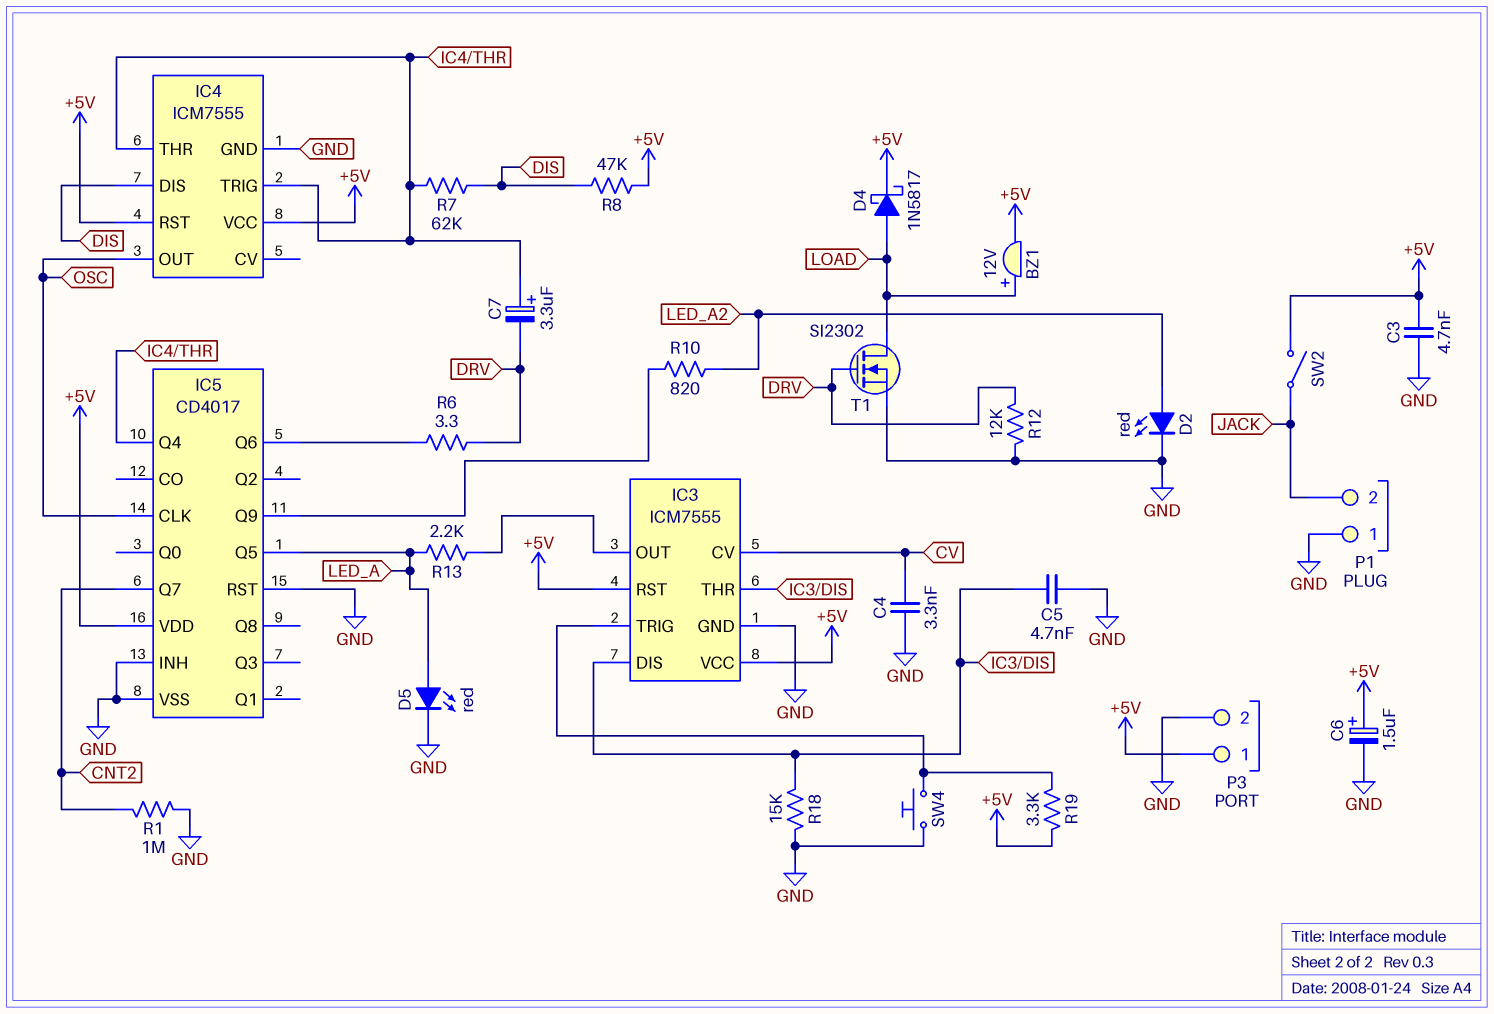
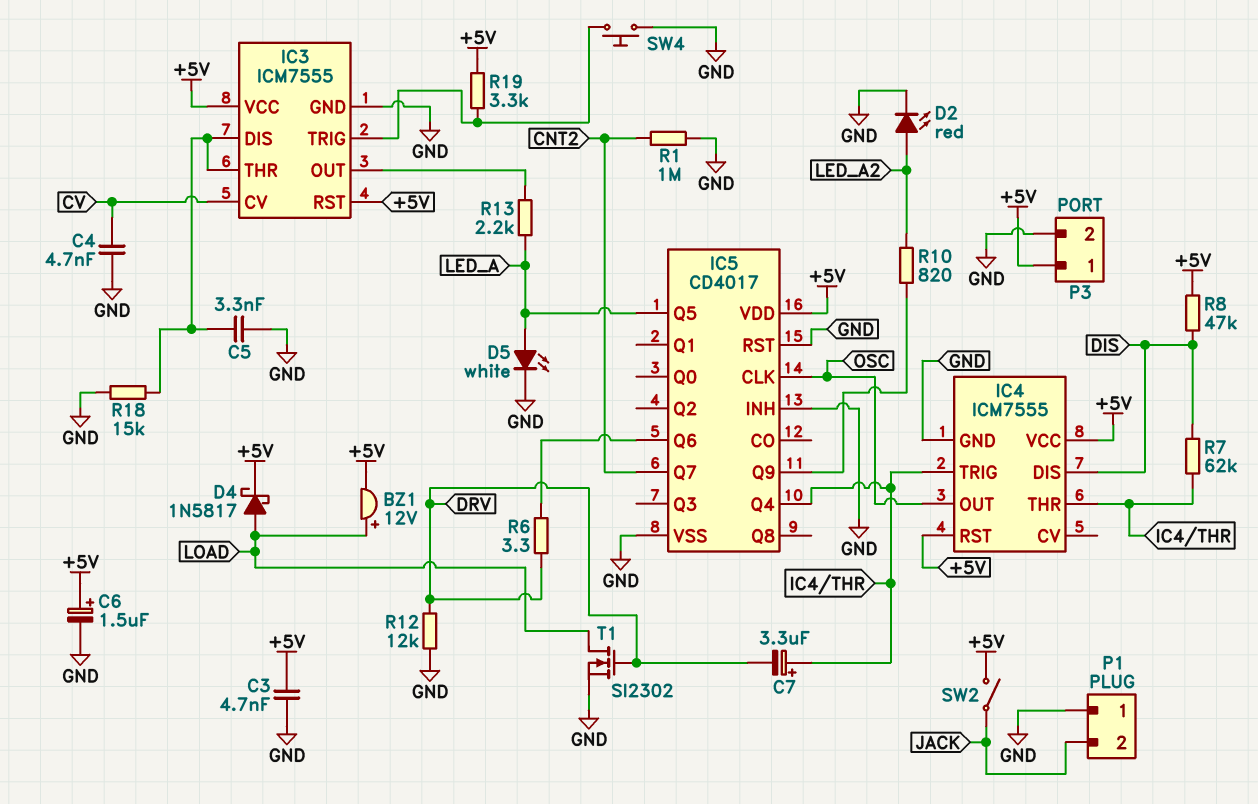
C4: 3.3nF (CV, GND) -> 4.7nF (CV, GND)
C5: 4.7nF (GND, IC3/DIS) -> 3.3nF (GND, IC3/DIS)
D5: LED red (A LED_A, K GND) -> LED white (A LED_A, K GND)

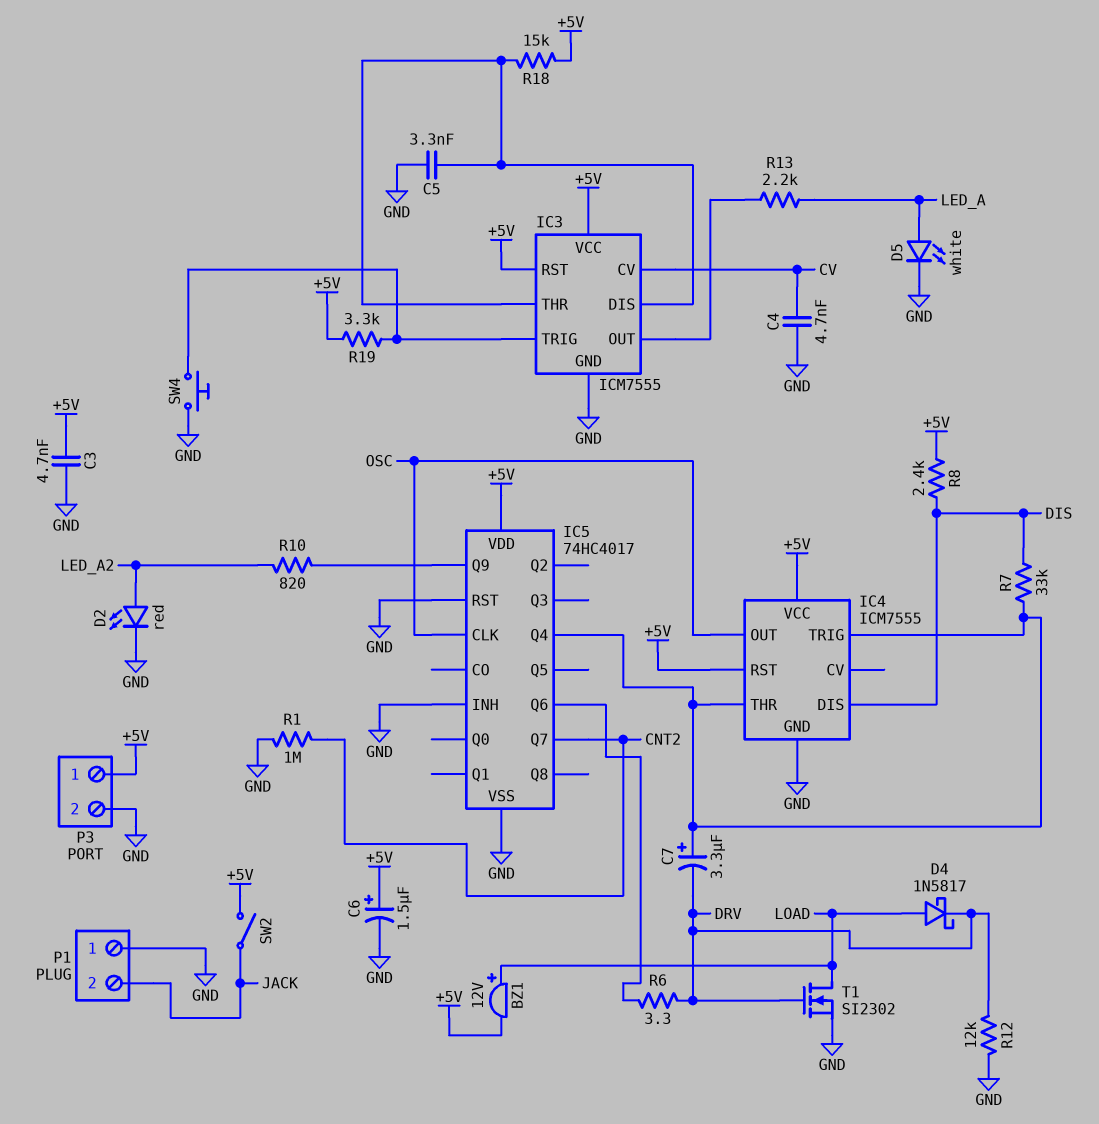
D4: schottky 1N5817 (A LOAD, K +5V) -> schottky 1N5817 (A LOAD, K DRV)
IC5: CD4017 -> 74HC4017
IC5 pin Q5: LED_A -> none
R7: 62k (DIS, IC4/THR) -> 33k (DIS, IC4/THR)
R8: 47k (+5V, DIS) -> 2.4k (+5V, DIS)
R18: 15k (GND, IC3/DIS) -> 15k (+5V, IC3/DIS)

